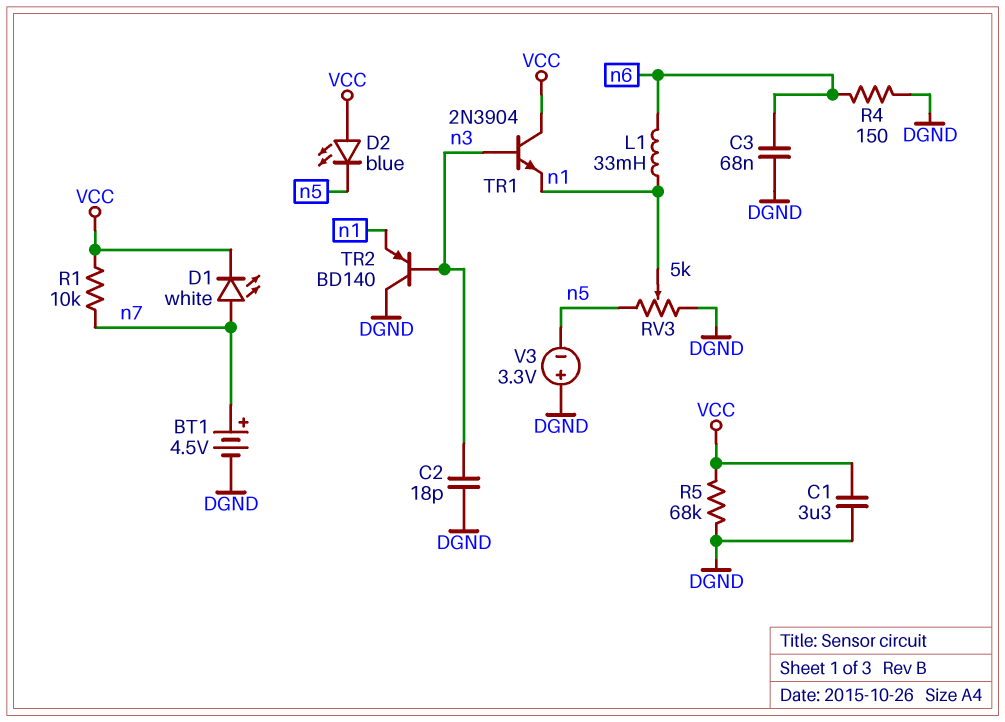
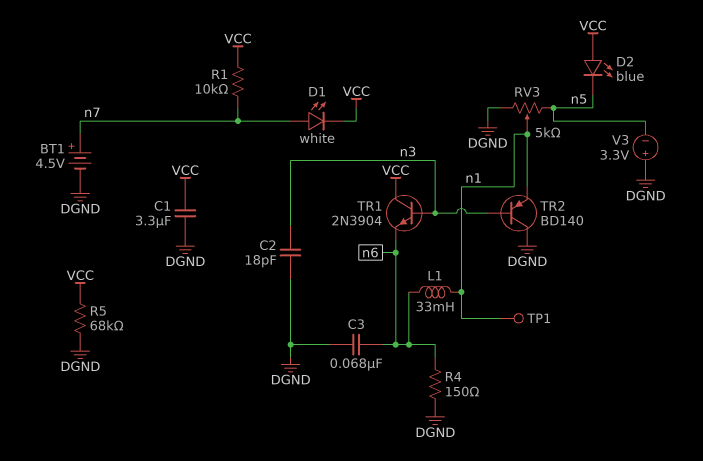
TP1: none -> test point (n1)
TR1: NPN 2N3904 (B n3, C VCC, E n1) -> NPN 2N3904 (B n3, C VCC, E n6)

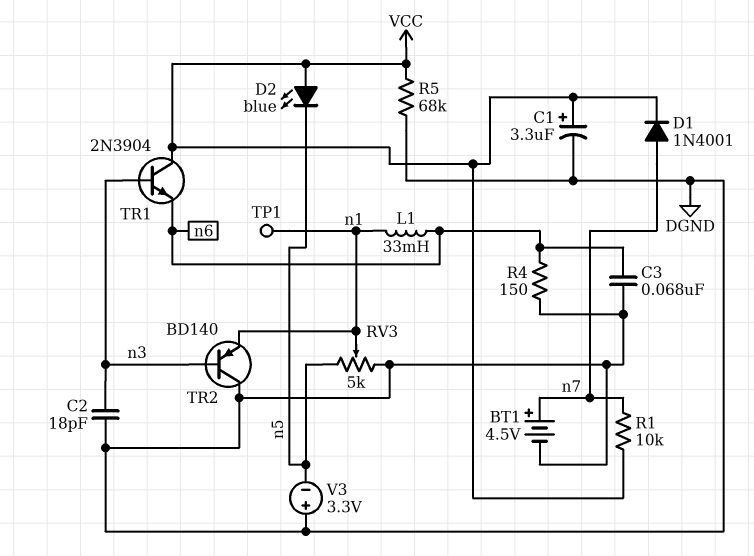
C1: 3.3uF (DGND, VCC) -> 3.3uF (plus VCC, minus DGND)
D1: LED white (A n7, K VCC) -> diode 1N4001 (A n7, K VCC)

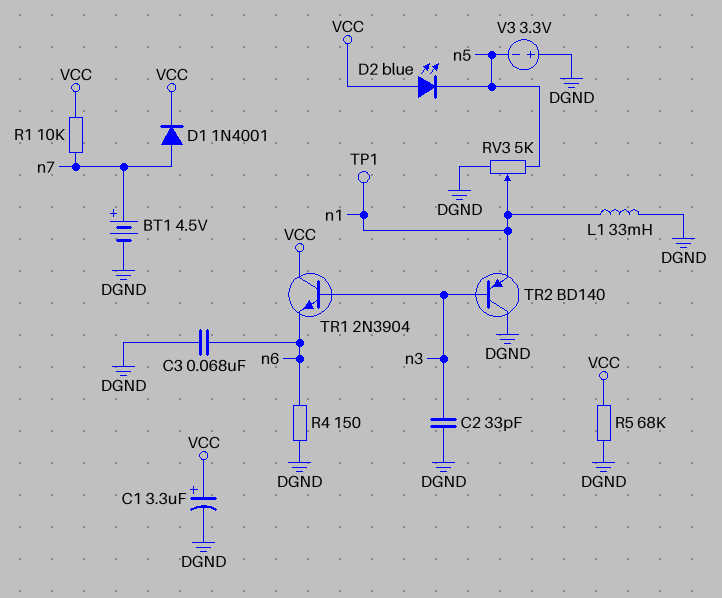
C2: 18pF (DGND, n3) -> 33pF (DGND, n3)
L1: 33mH (n1, n6) -> 33mH (DGND, n1)

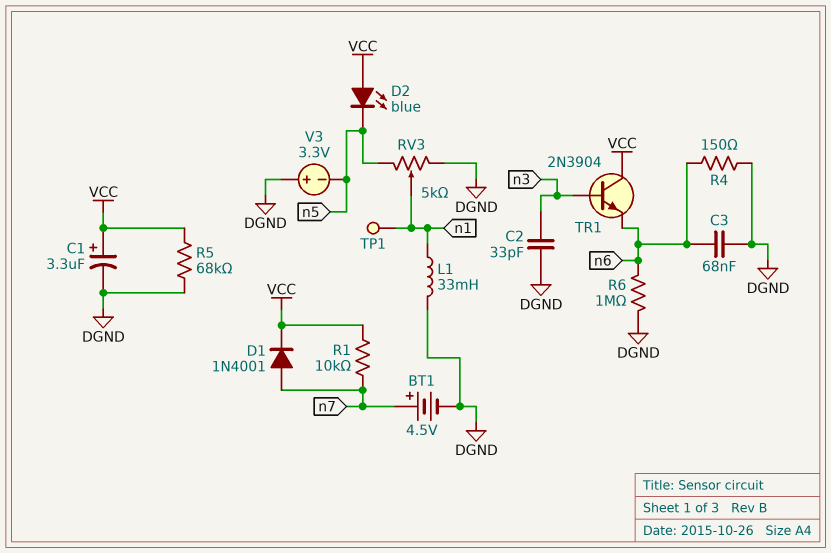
R6: none -> 1M (DGND, n6)
TR2: PNP BD140 (B n3, C DGND, E n1) -> none

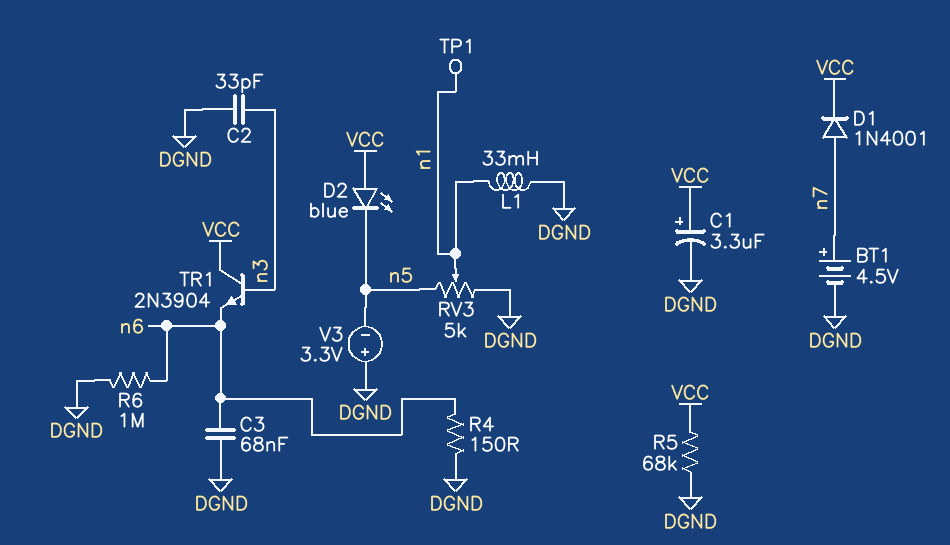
R1: 10k (VCC, n7) -> none

